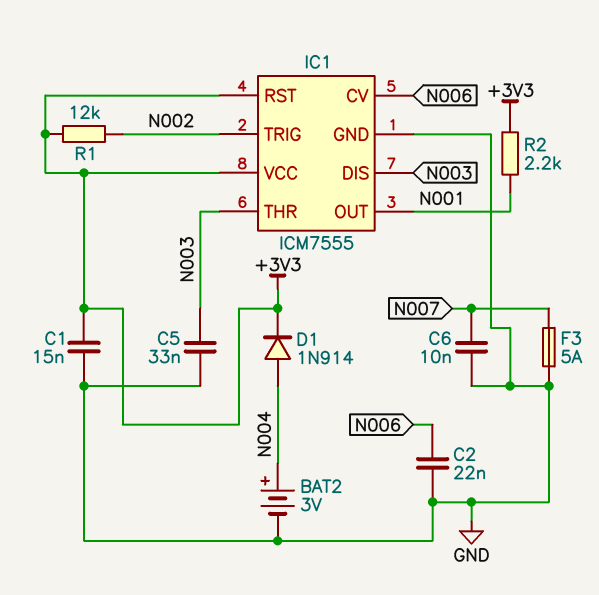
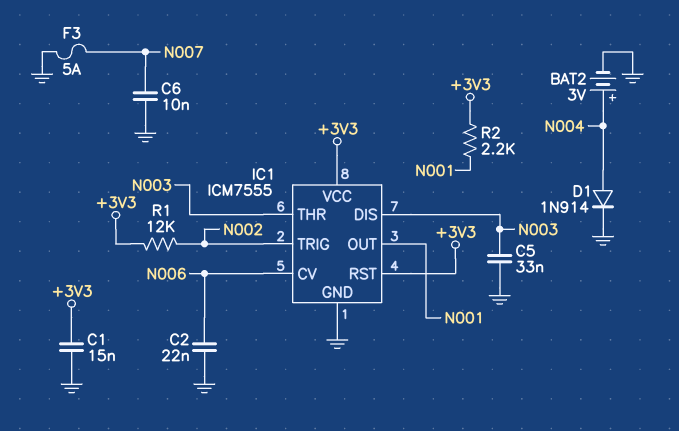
D1: diode 1N914 (A N004, K +3V3) -> diode 1N914 (A N004, K GND)

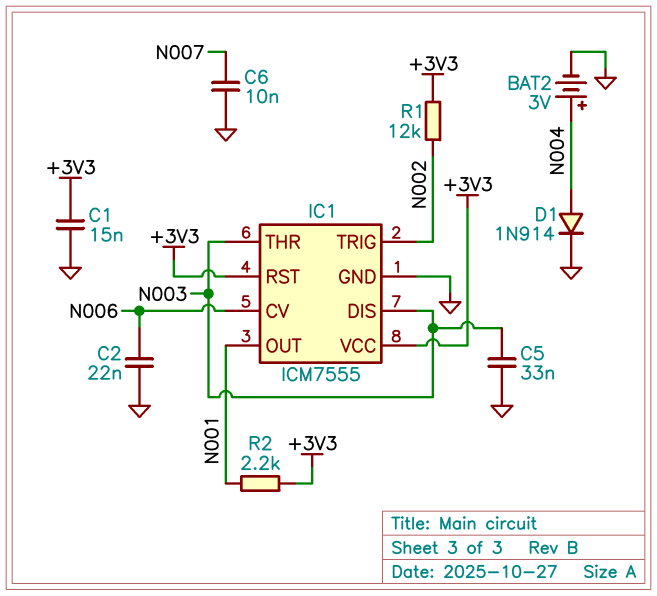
F3: 5A (GND, N007) -> none

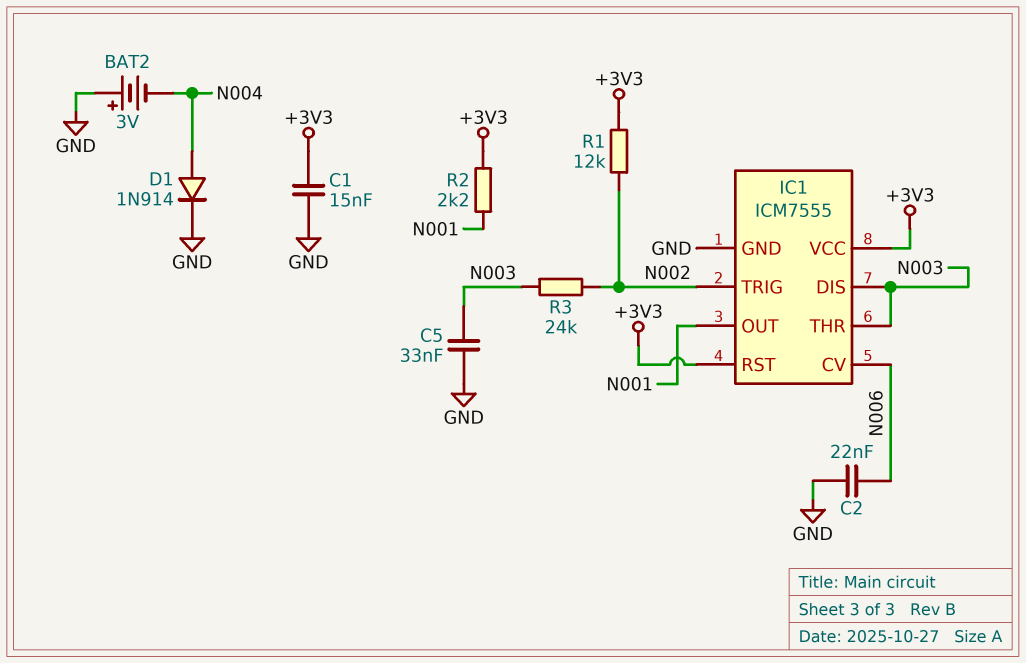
BAT2: 3V (plus N004, minus GND) -> 3V (plus GND, minus N004)
C6: 10nF (GND, N007) -> none
R3: none -> 24k (N002, N003)

